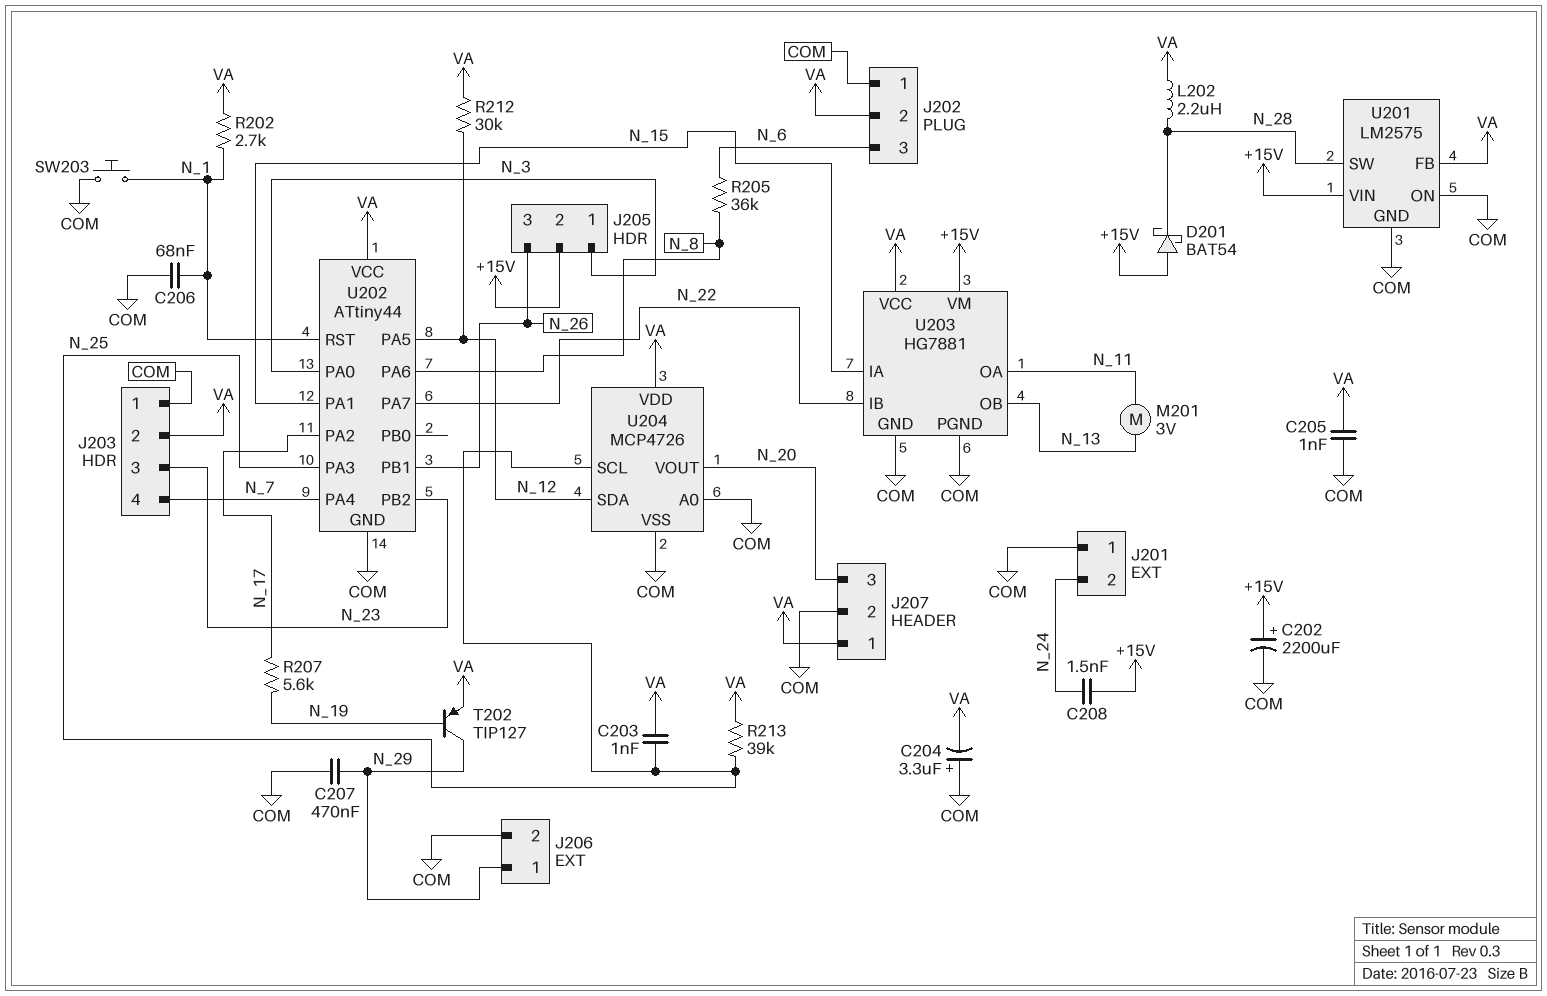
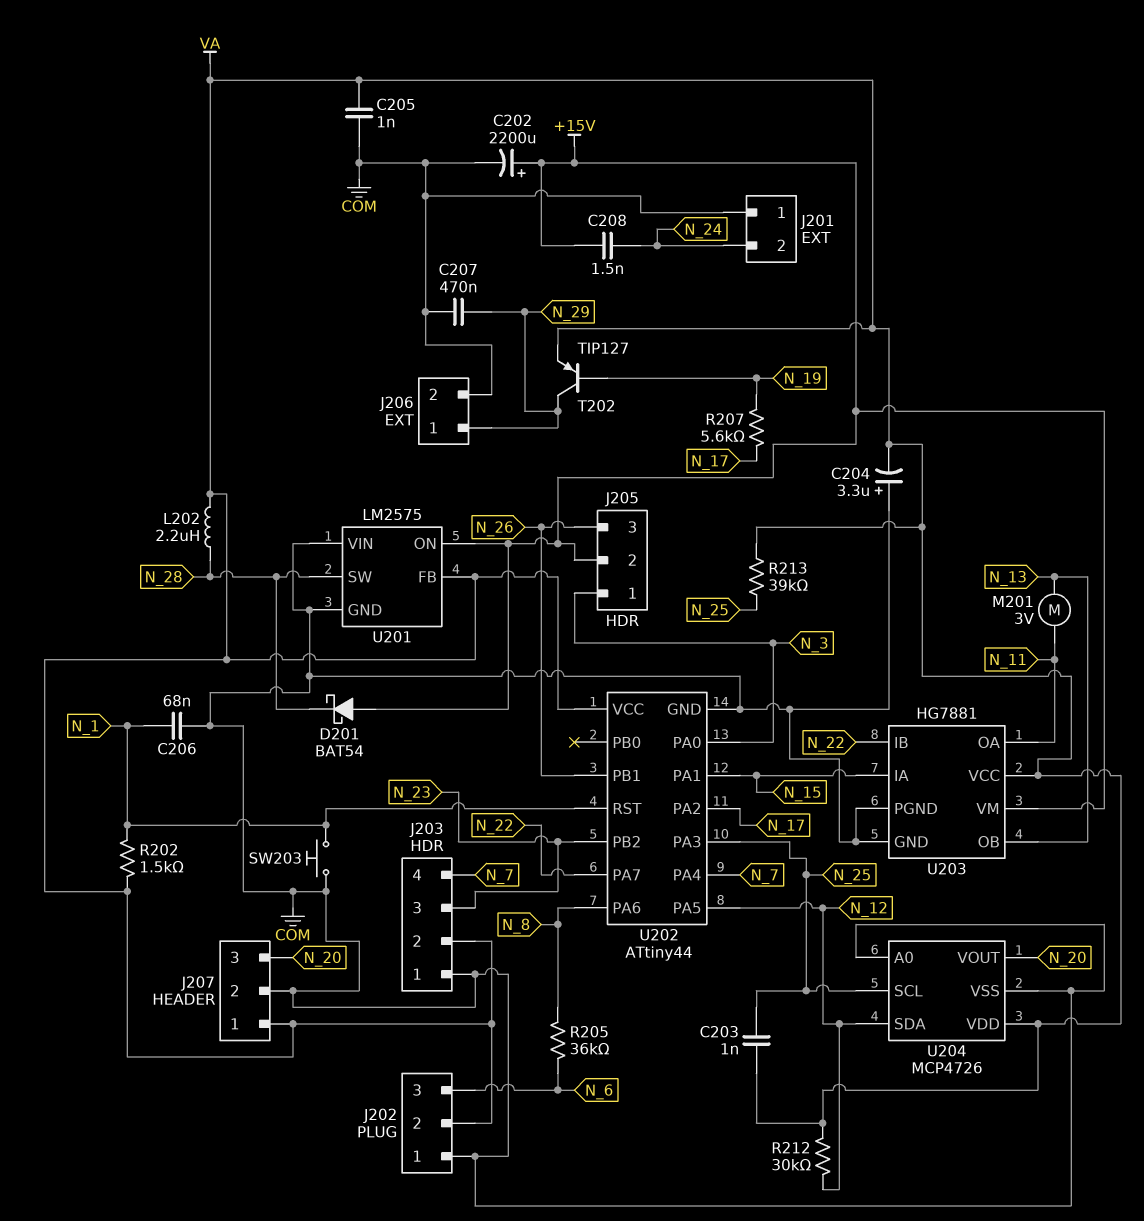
R202: 2.7k (N_1, VA) -> 1.5k (N_1, VA)
U201 pin ON: COM -> +15V
U201 pin VIN: +15V -> COM

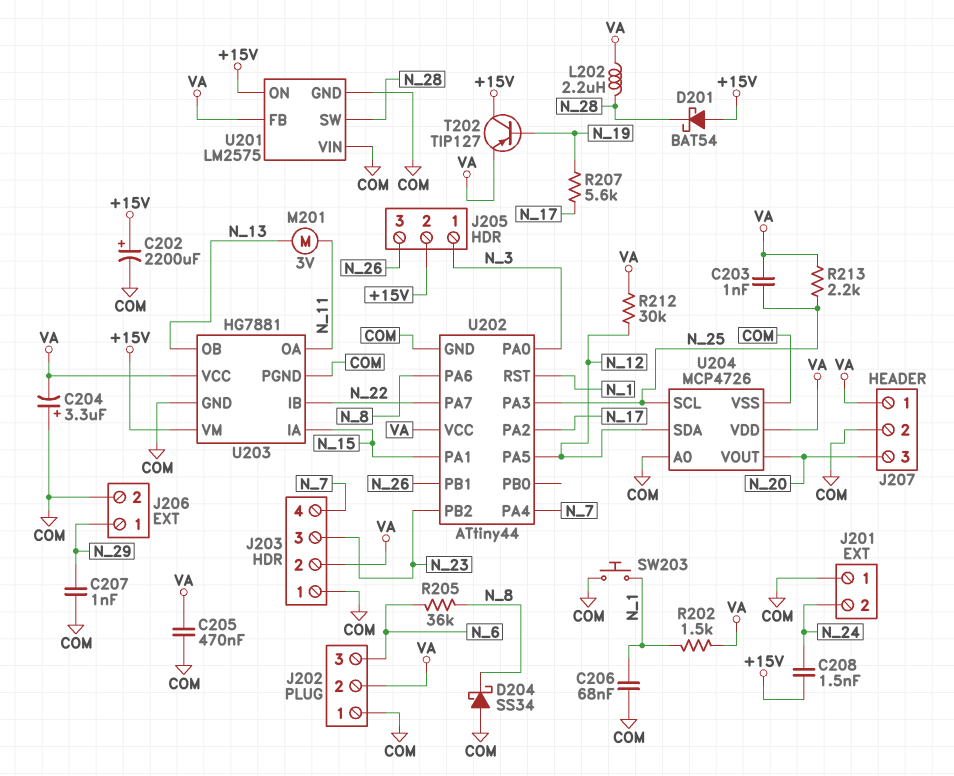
C205: 1nF (COM, VA) -> 470nF (COM, VA)
C207: 470nF (COM, N_29) -> 1nF (COM, N_29)
D204: none -> schottky SS34 (A COM, K N_8)
R213: 39k (N_25, VA) -> 2.2k (N_25, VA)
T202: PNP TIP127 (B N_19, C N_29, E VA) -> PNP TIP127 (B N_19, C +15V, E VA)

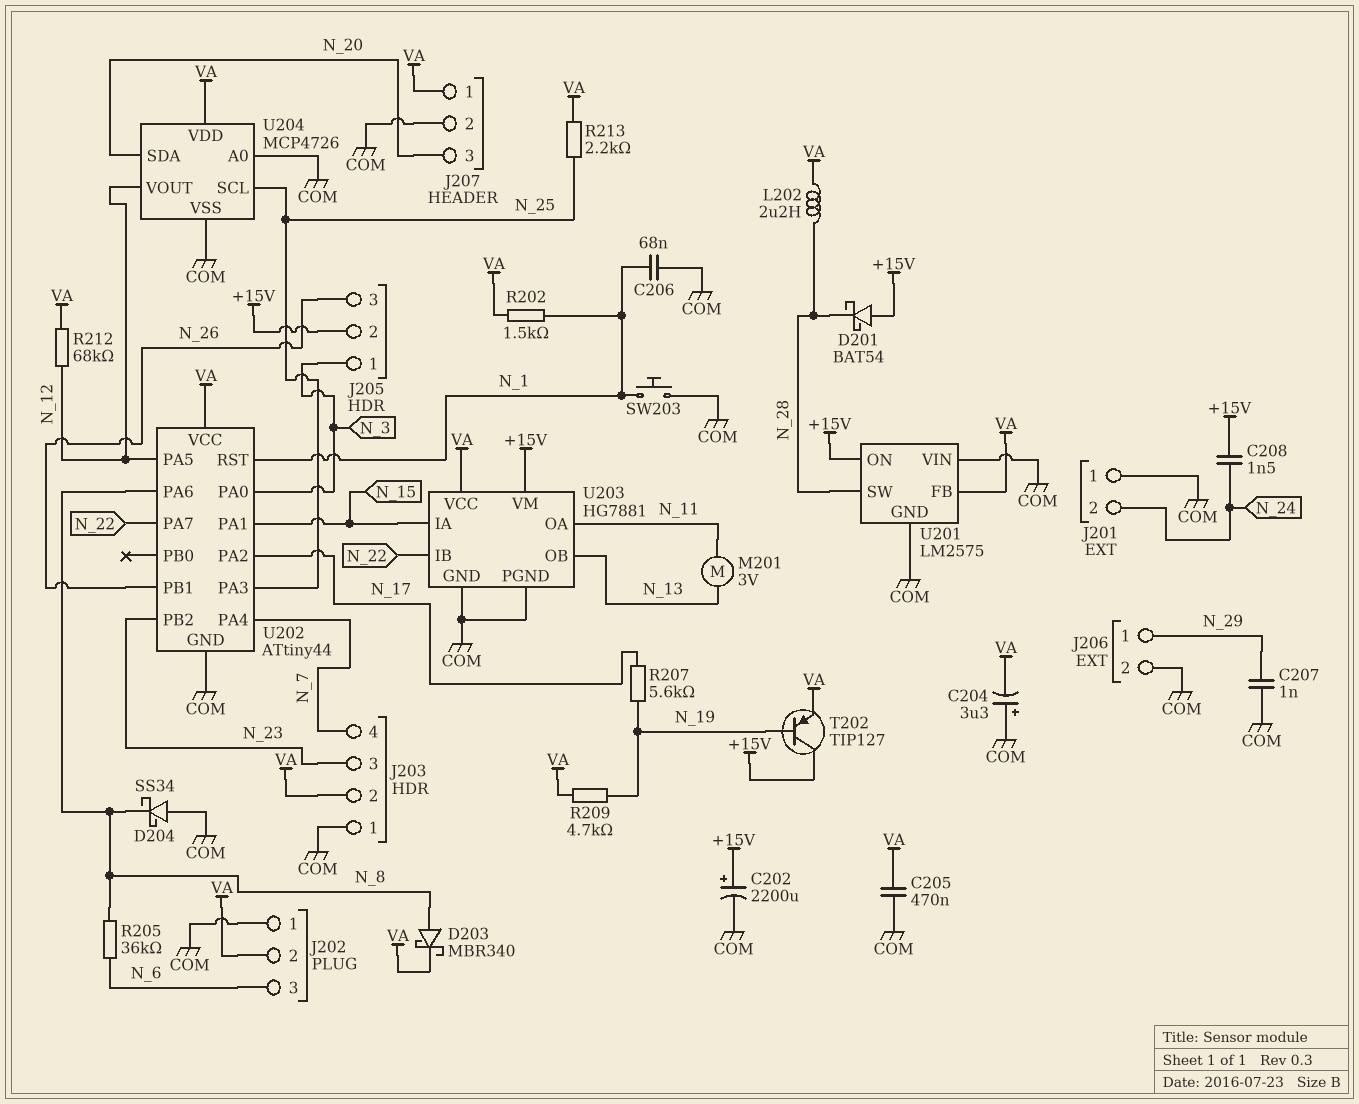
C203: 1nF (N_25, VA) -> none
D203: none -> schottky MBR340 (A N_8, K VA)
R209: none -> 4.7k (N_19, VA)
R212: 30k (N_12, VA) -> 68k (N_12, VA)
U204 pin SDA: N_12 -> N_20
U204 pin VOUT: N_20 -> N_12

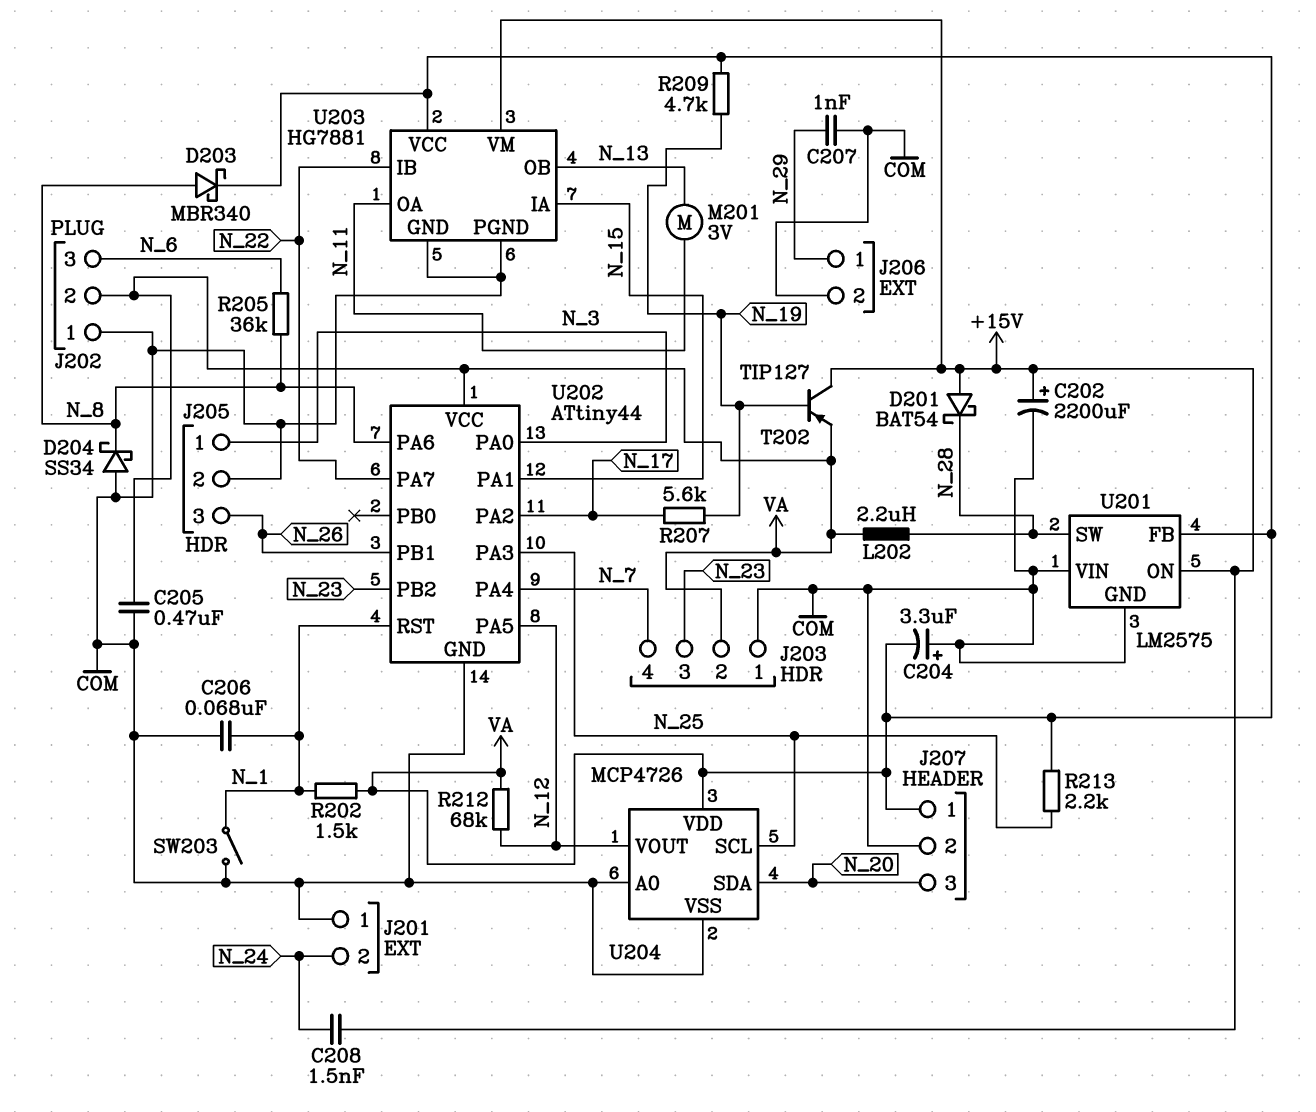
J205 pin 2: +15V -> COM
SW203: button (COM, N_1) -> switch (COM, N_1)

